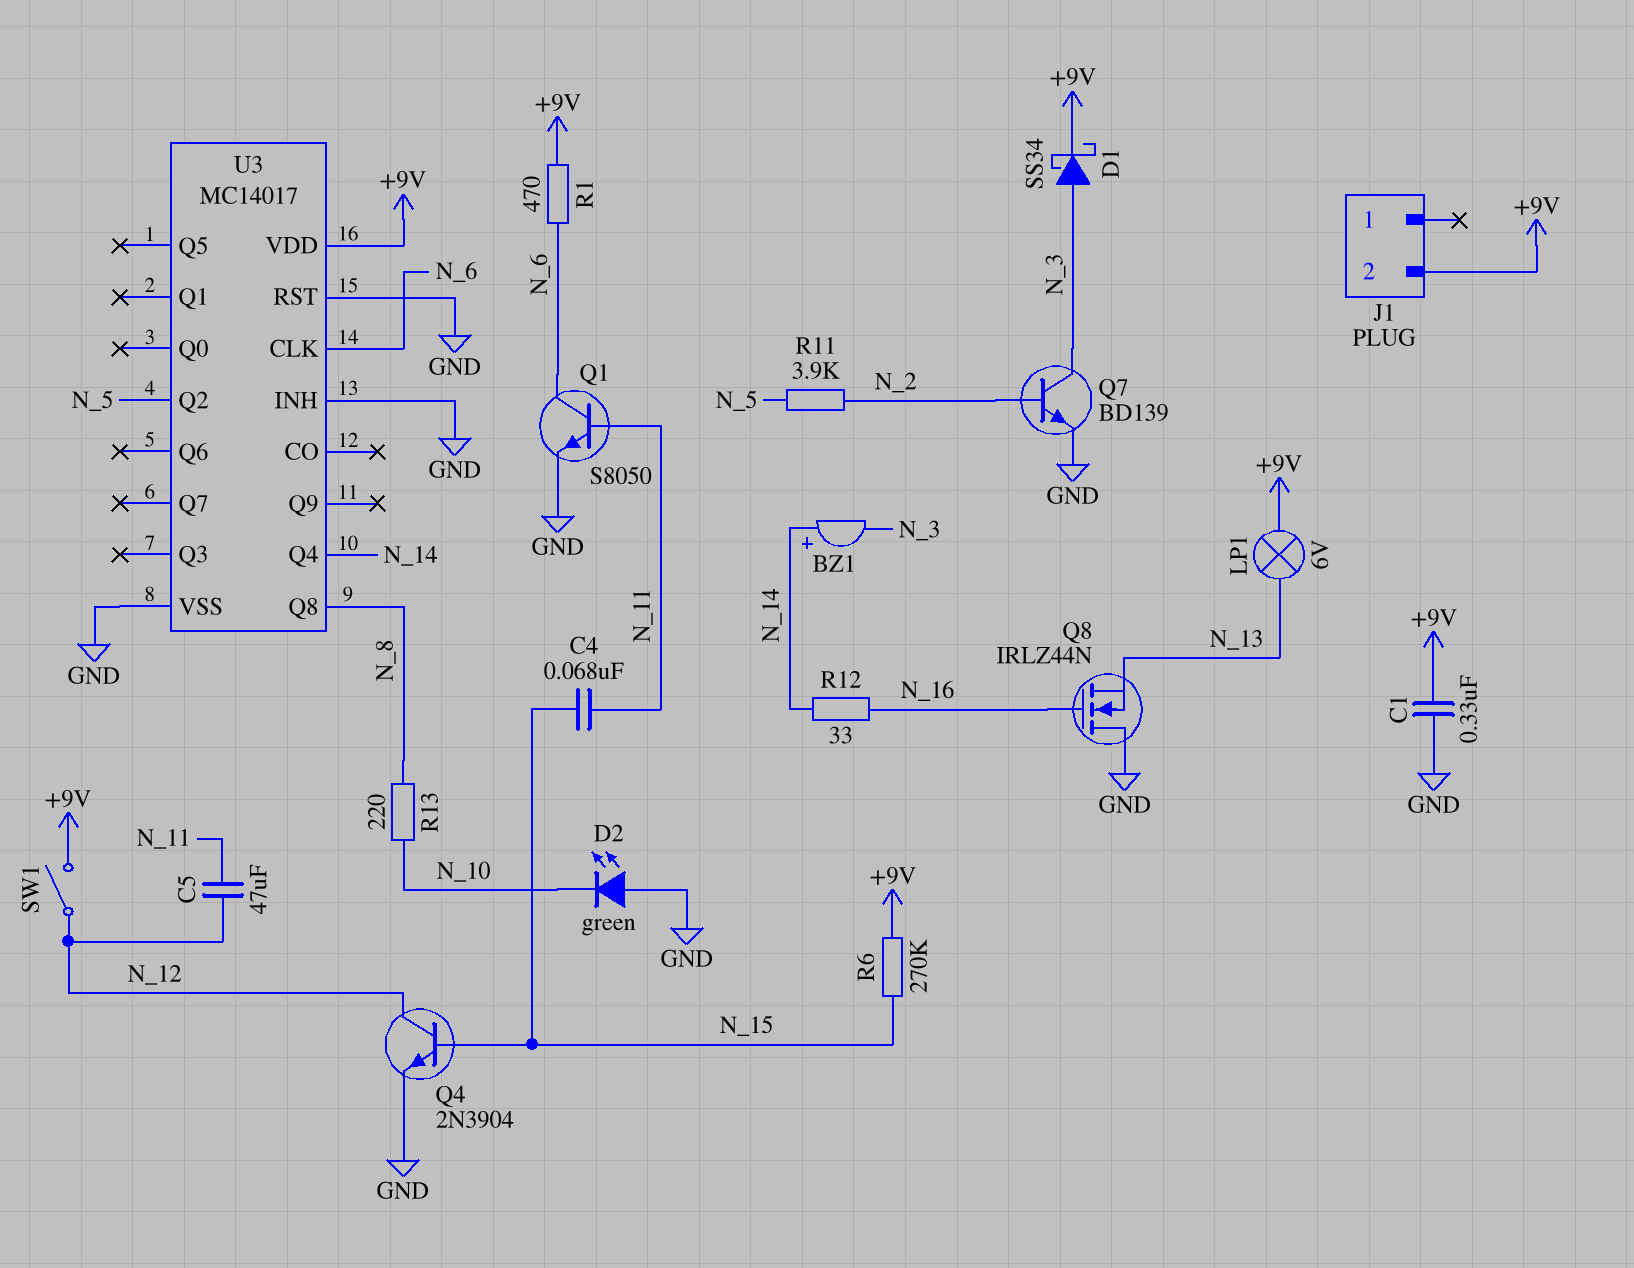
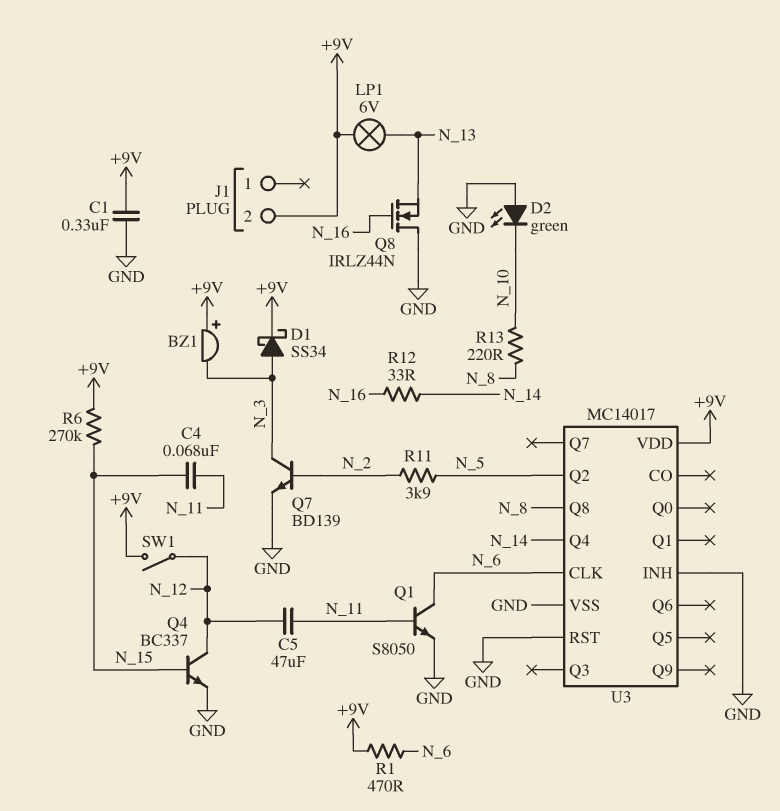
BZ1: buzzer (plus N_14, minus N_3) -> buzzer (plus +9V, minus N_3)
Q4: NPN 2N3904 (B N_15, C N_12, E GND) -> NPN BC337 (B N_15, C N_12, E GND)

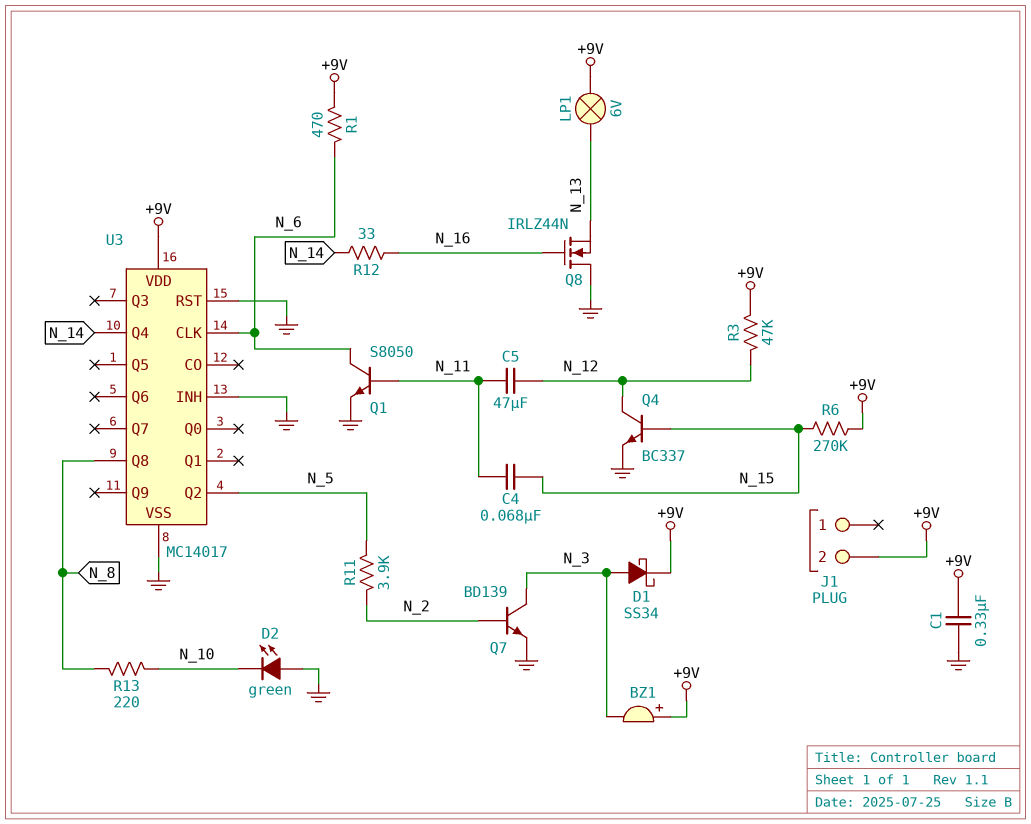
R3: none -> 47k (+9V, N_12)
SW1: switch (+9V, N_12) -> none

